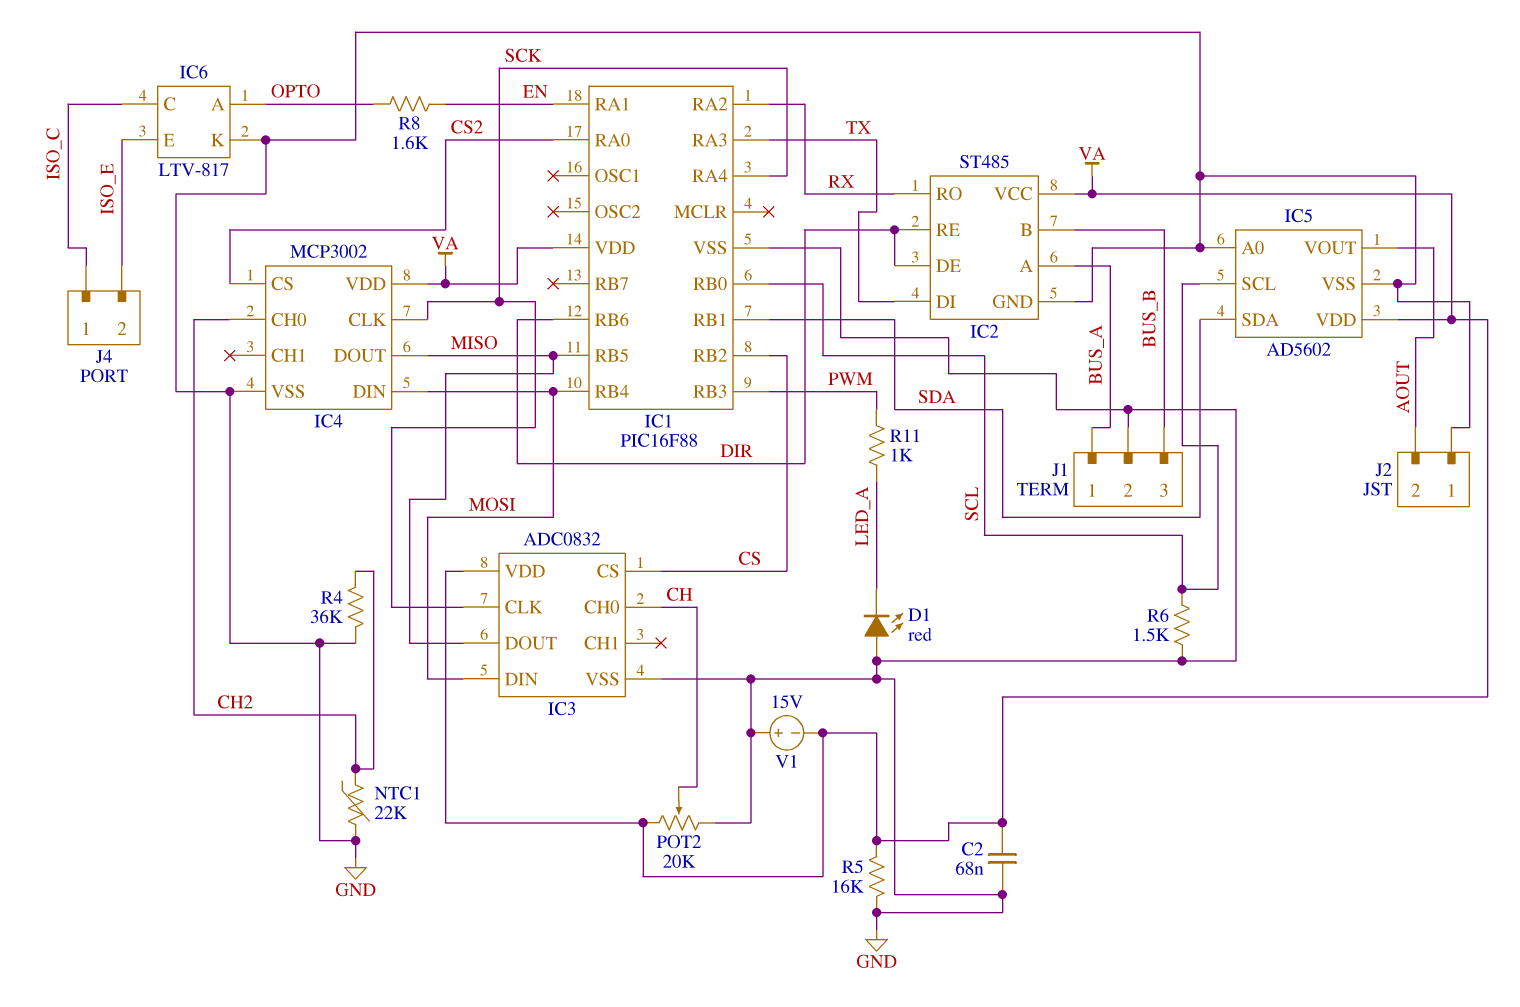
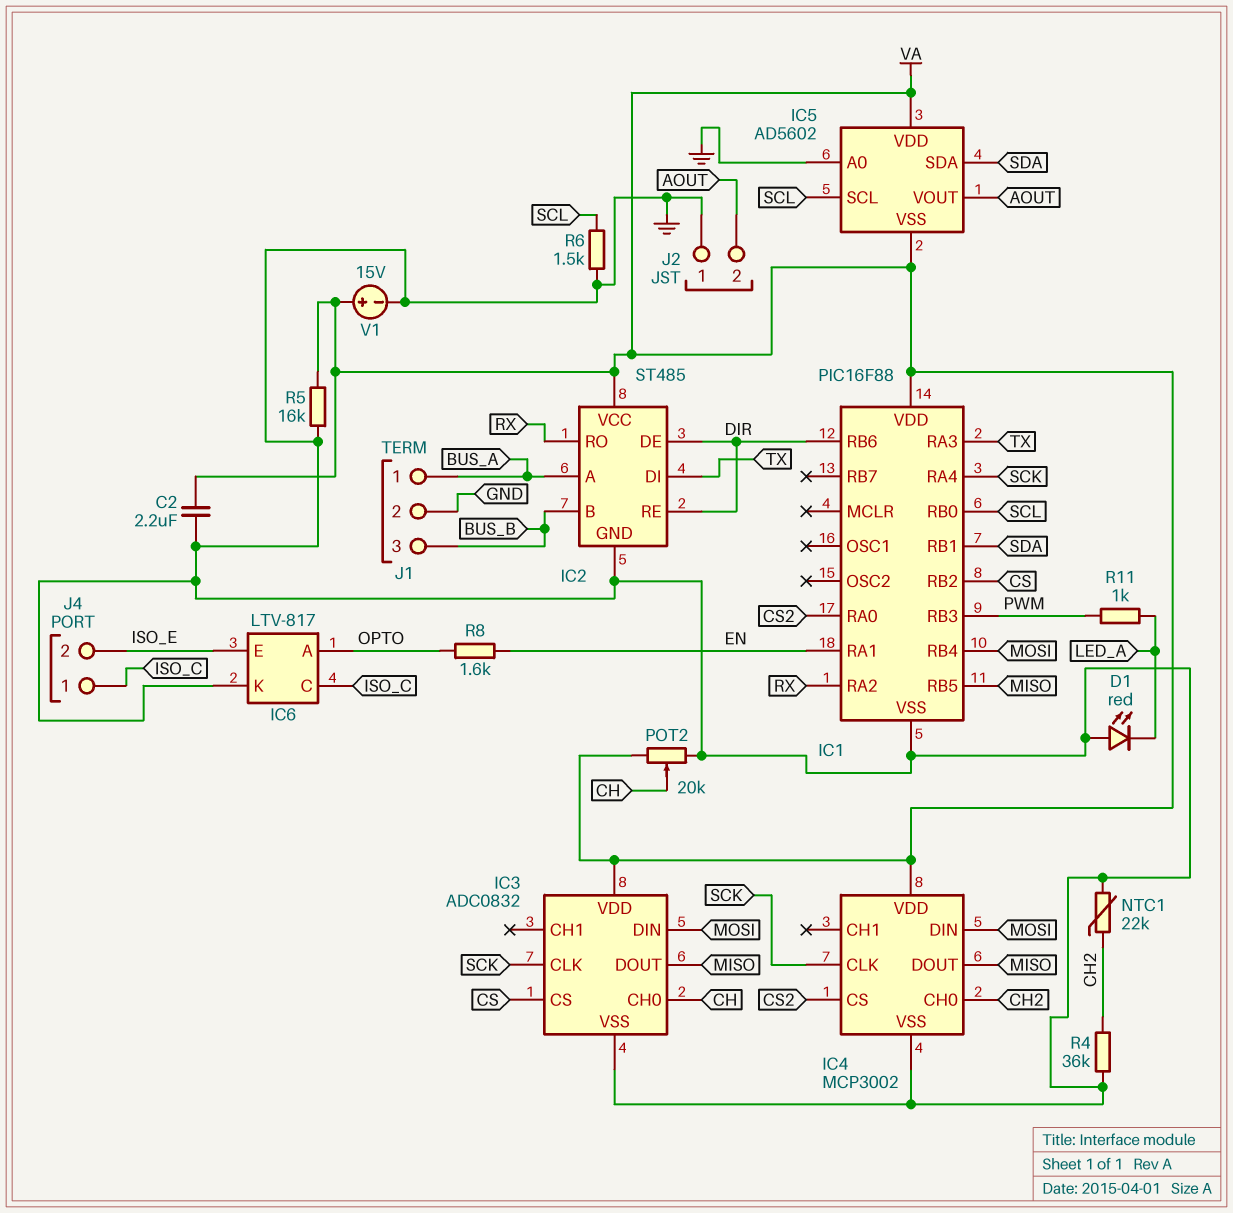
C2: 68nF (GND, VA) -> 2.2uF (GND, VA)
IC5 pin VSS: GND -> VA
V1: 15V (plus GND, minus VA) -> 15V (plus VA, minus GND)

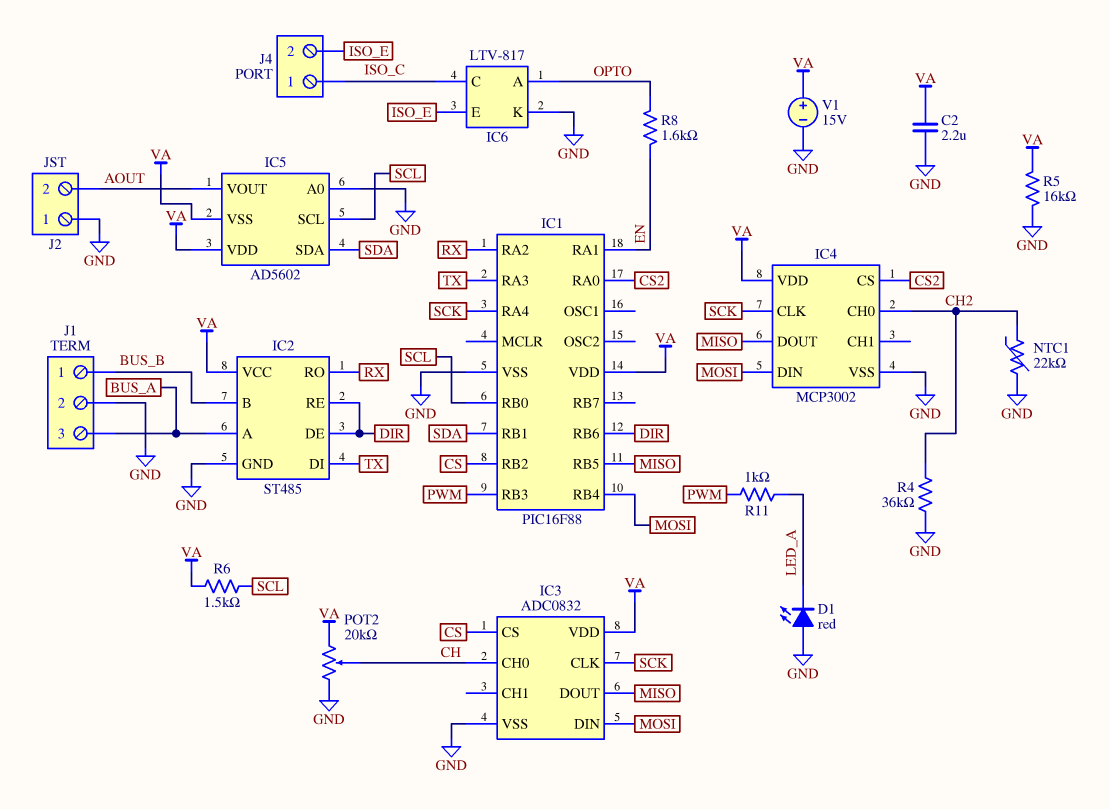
J1 pin 1: BUS_A -> BUS_B
J1 pin 3: BUS_B -> BUS_A
R6: 1.5k (GND, SCL) -> 1.5k (SCL, VA)

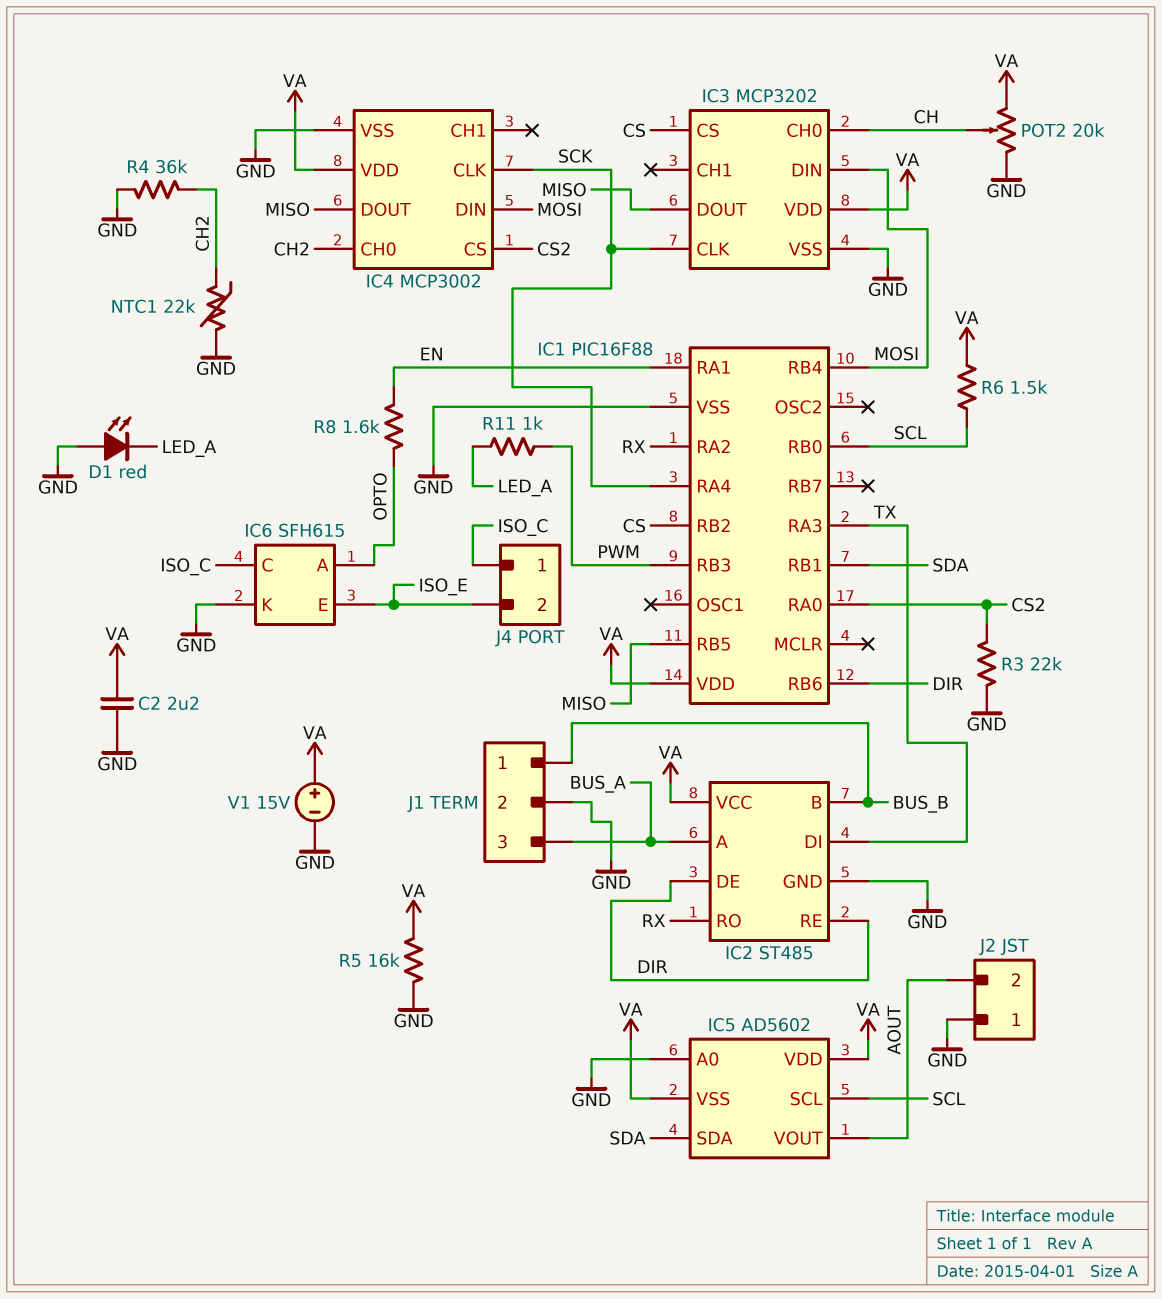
IC3: ADC0832 -> MCP3202
IC6: LTV-817 -> SFH615
R3: none -> 22k (CS2, GND)

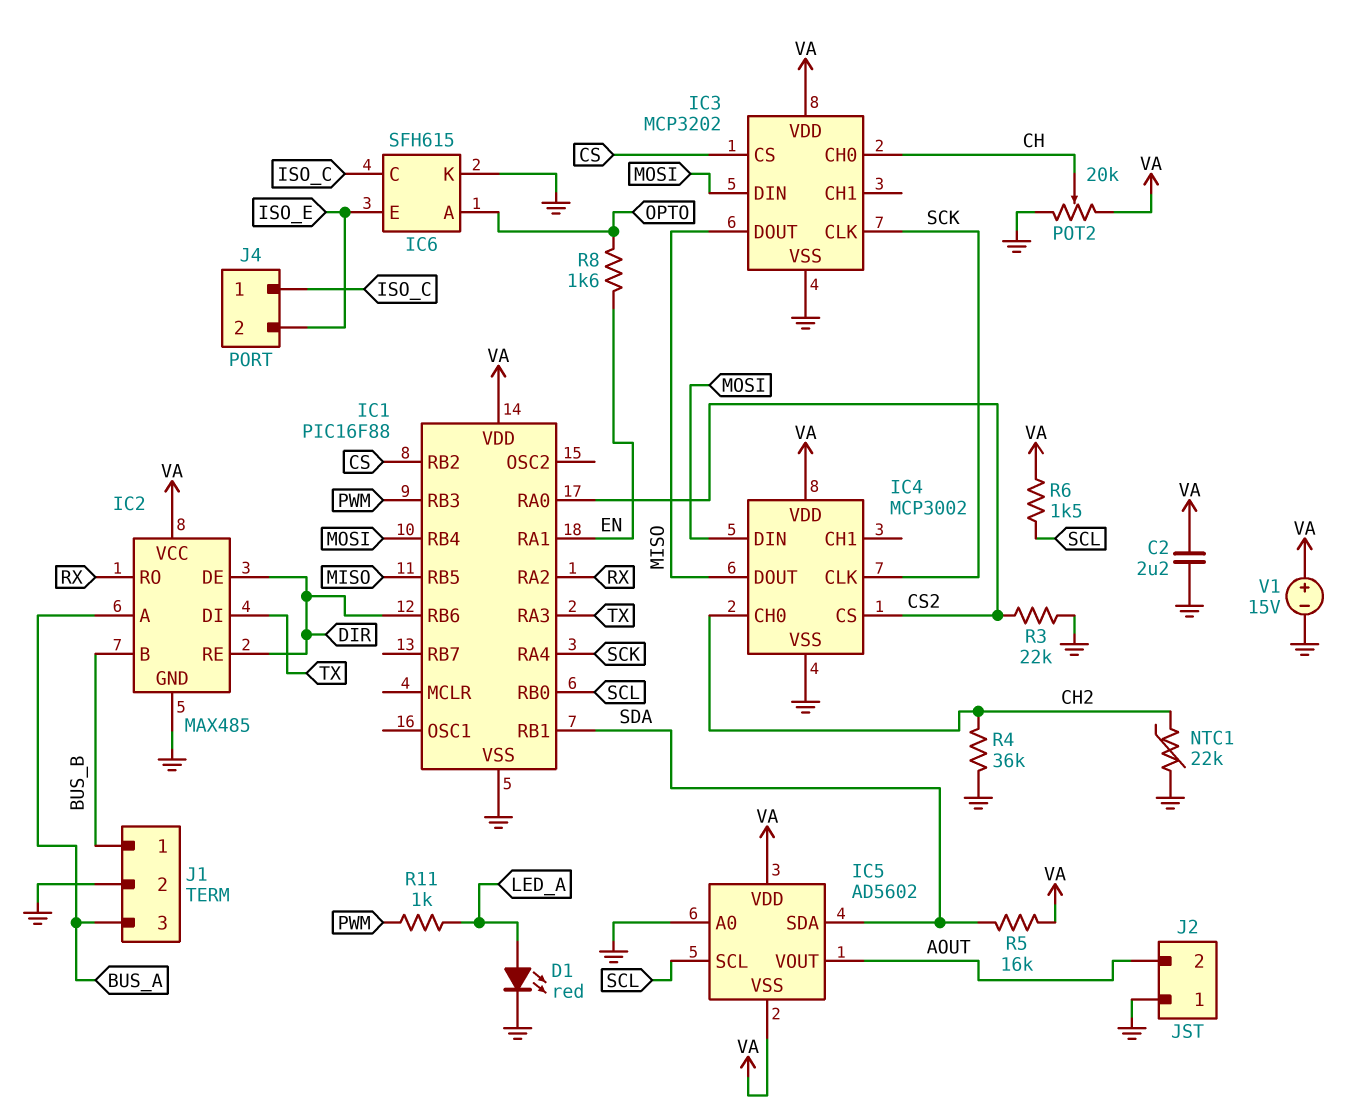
D1: LED red (A GND, K LED_A) -> LED red (A LED_A, K GND)
IC2: ST485 -> MAX485
R5: 16k (GND, VA) -> 16k (SDA, VA)

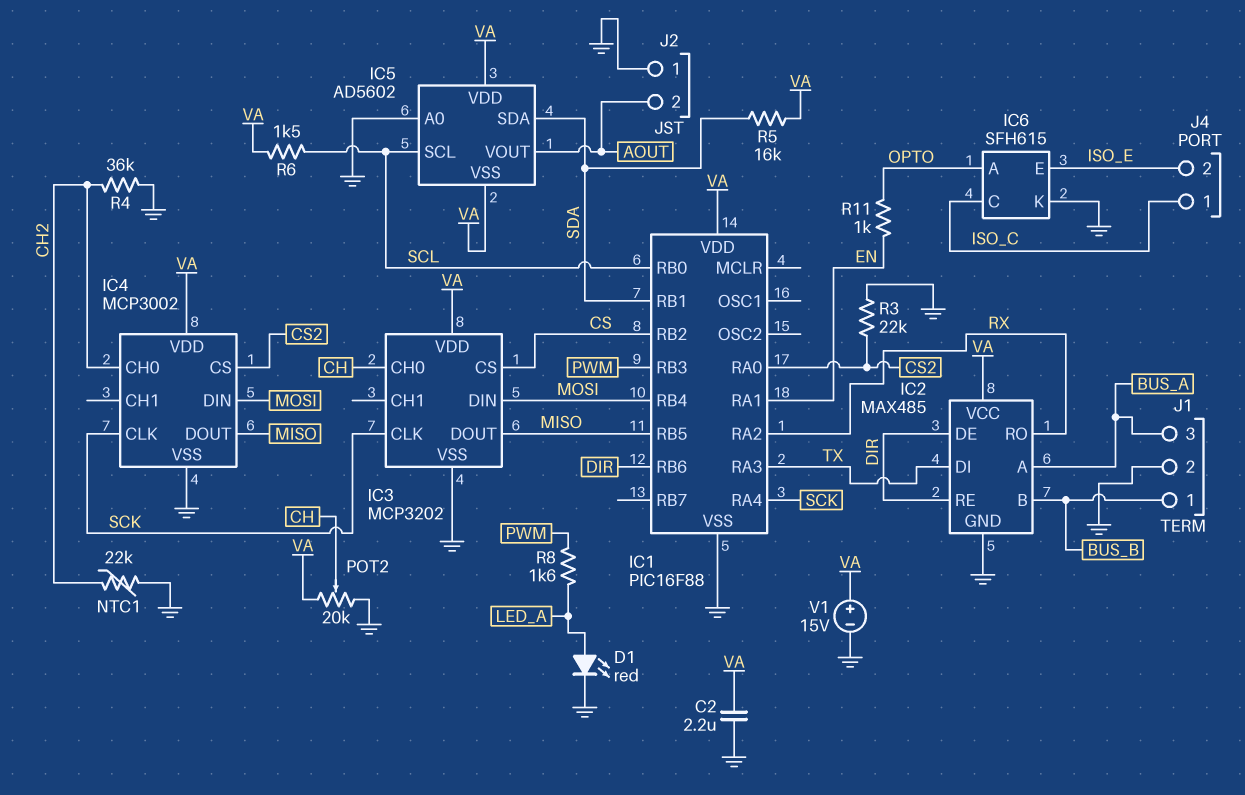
R8: 1.6k (EN, OPTO) -> 1.6k (LED_A, PWM)
R11: 1k (LED_A, PWM) -> 1k (EN, OPTO)

